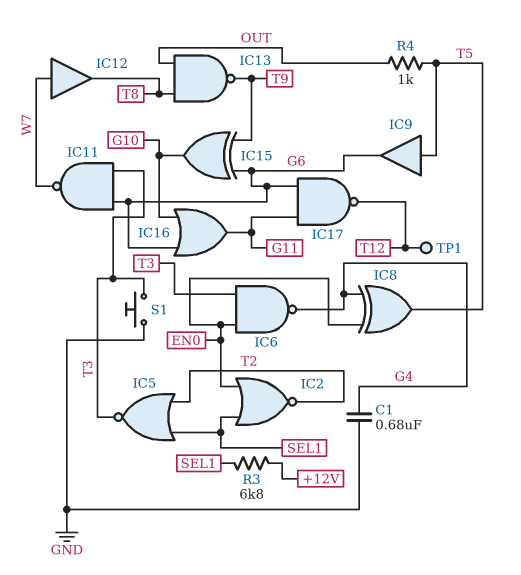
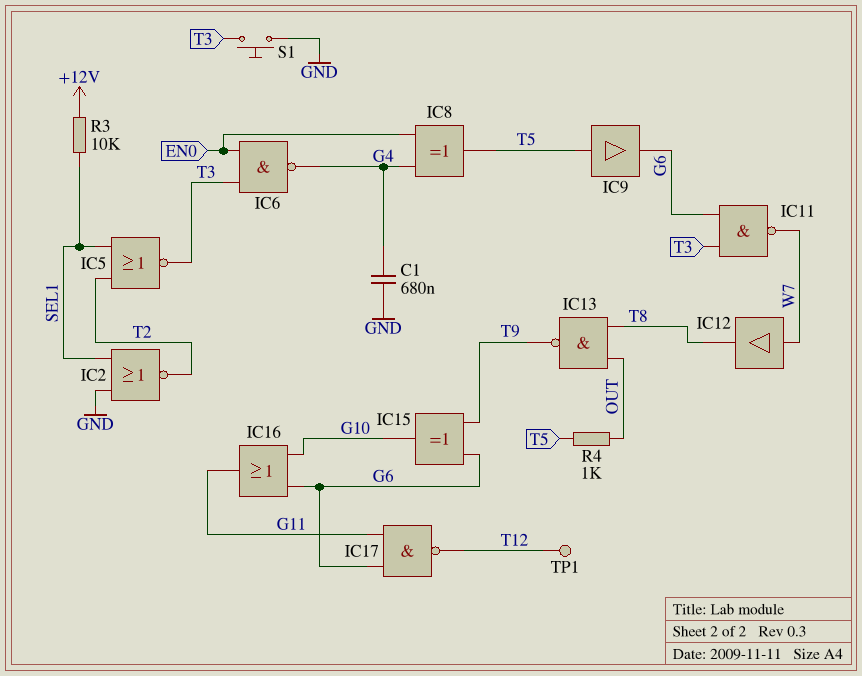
IC2: NOR (in EN0, in SEL1, out T2) -> NOR (in GND, in SEL1, out T2)
R3: 6.8k (+12V, SEL1) -> 10k (+12V, SEL1)

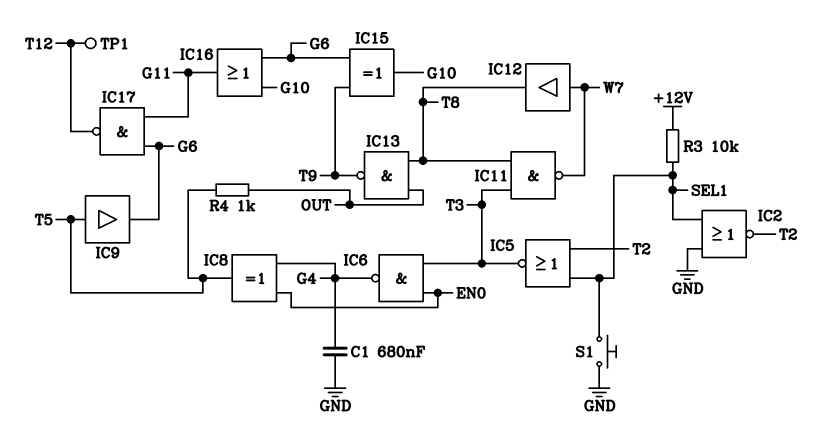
IC11: NAND (in G6, in T3, out W7) -> NAND (in T3, in T8, out W7)
S1: button (GND, T3) -> button (GND, SEL1)

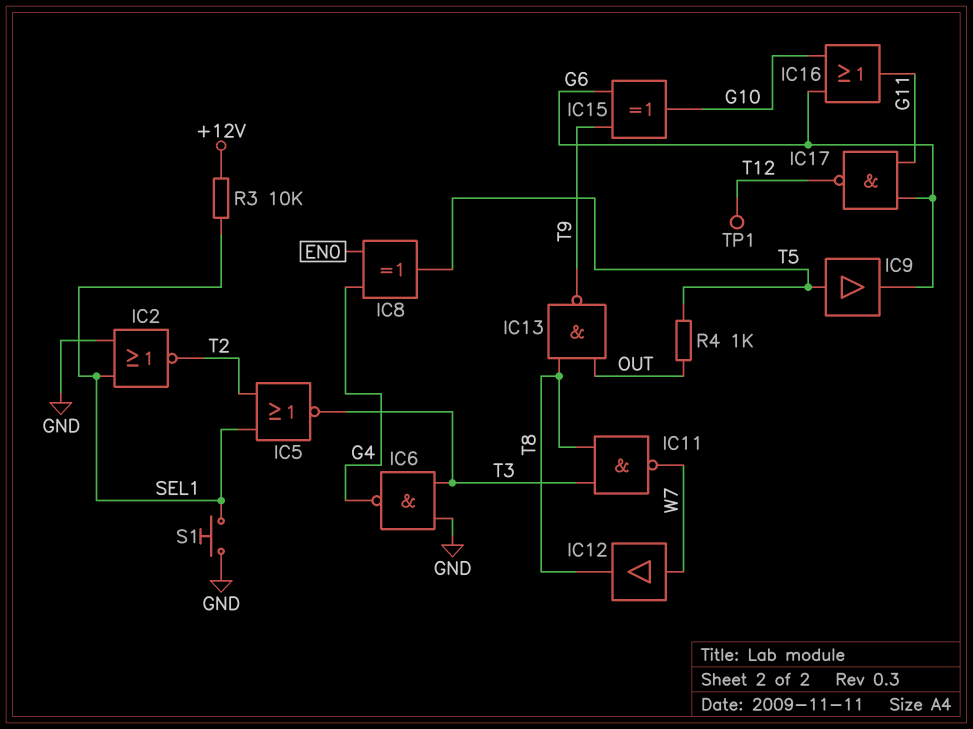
C1: 680nF (G4, GND) -> none
IC6: NAND (in EN0, in T3, out G4) -> NAND (in GND, in T3, out G4)

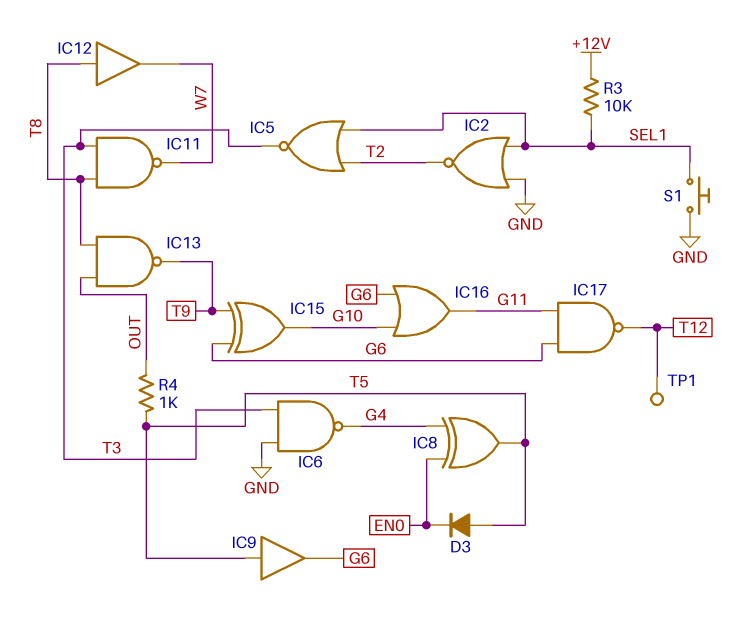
D3: none -> diode (A T5, K EN0)
IC12: buffer (in W7, out T8) -> buffer (in T8, out W7)

